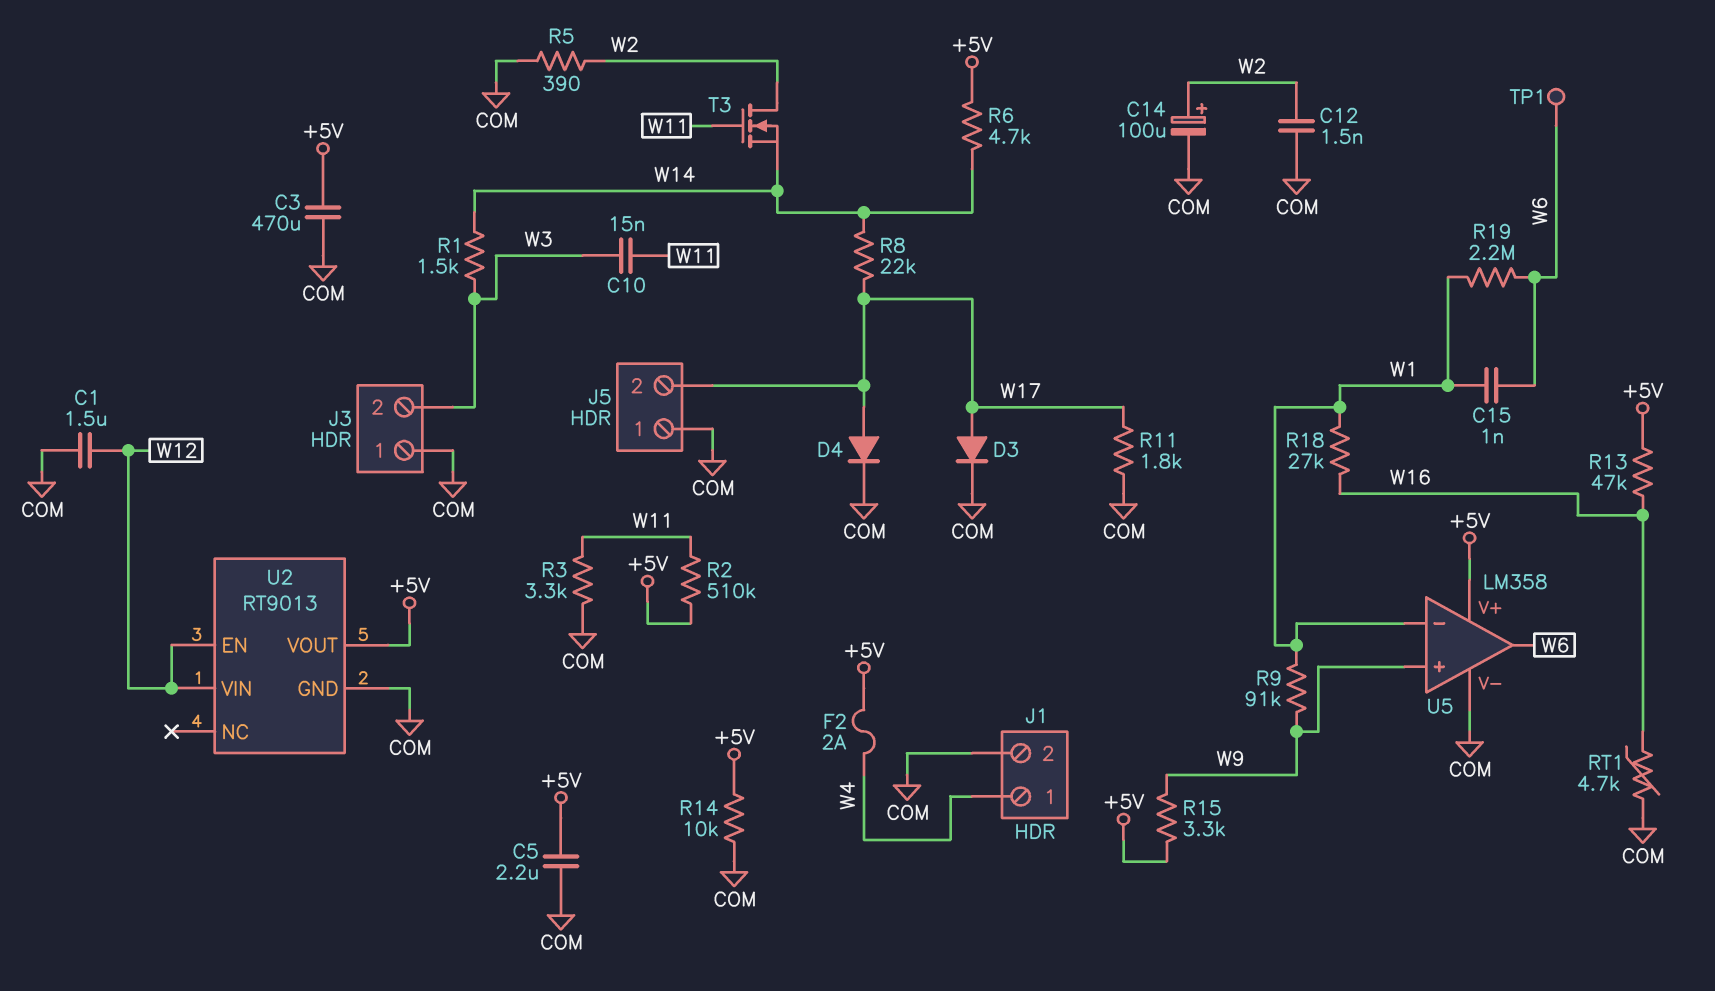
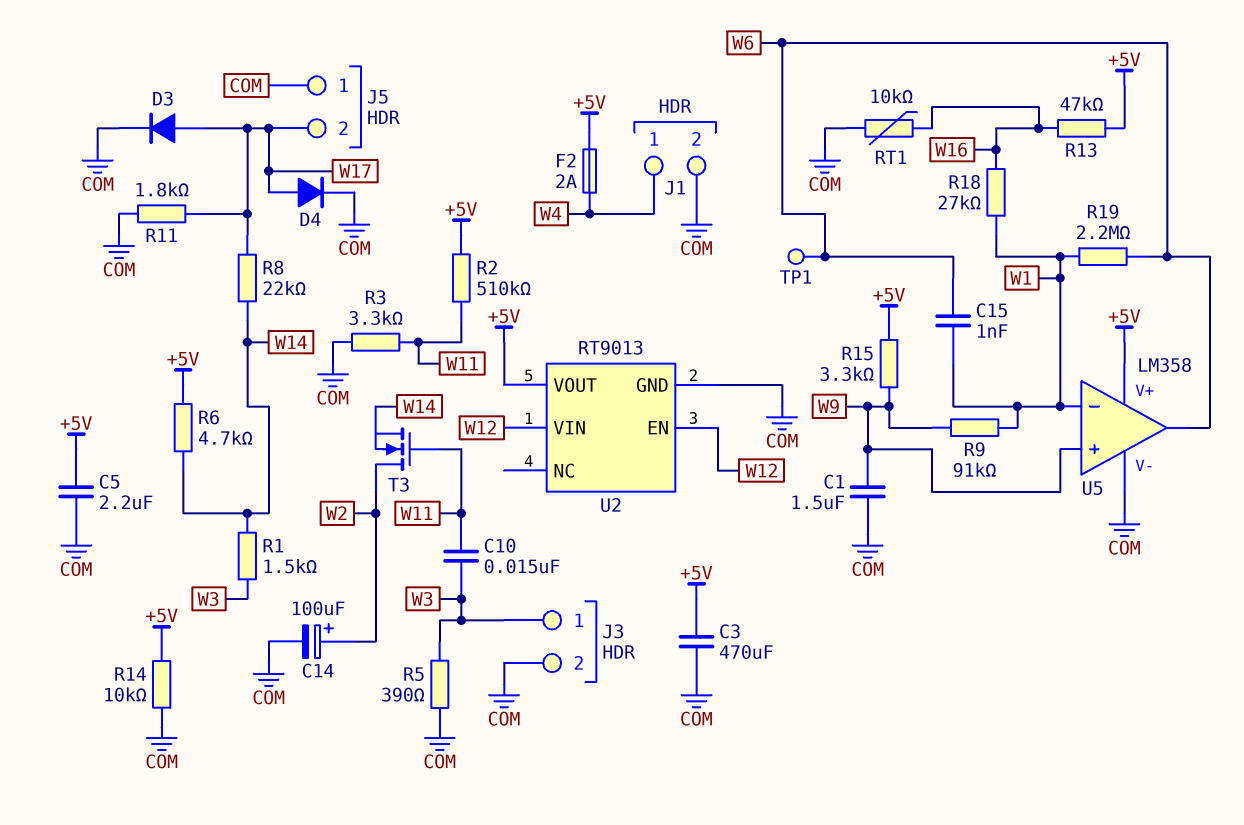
C1: 1.5uF (COM, W12) -> 1.5uF (COM, W9)
C12: 1.5nF (COM, W2) -> none
J3 pin 1: COM -> W3
J3 pin 2: W3 -> COM
R5: 390 (COM, W2) -> 390 (COM, W3)
RT1: 4.7k (COM, W16) -> 10k (COM, W16)

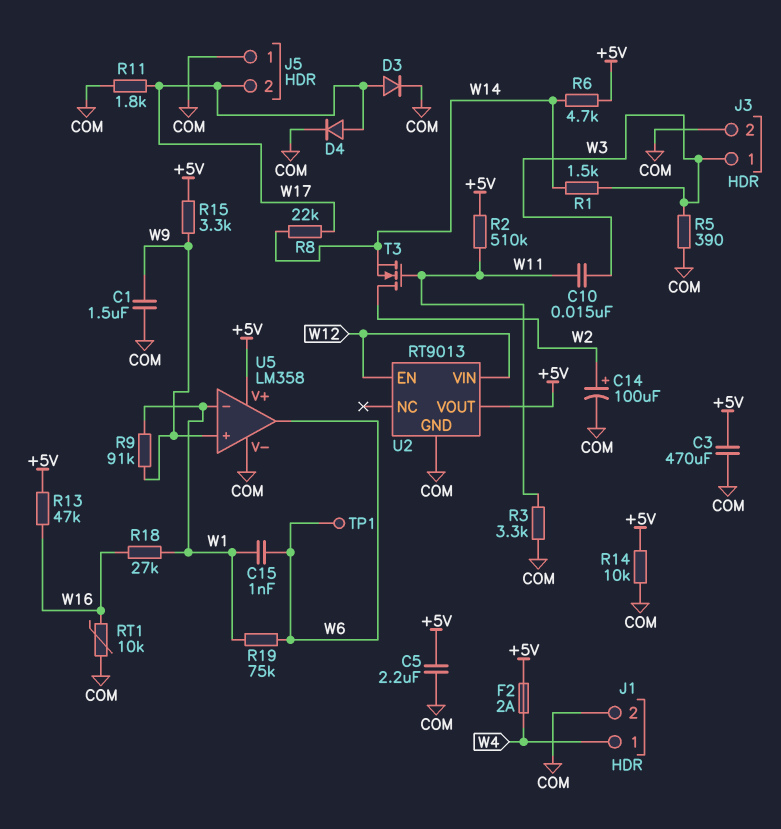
R19: 2.2M (W1, W6) -> 75k (W1, W6)

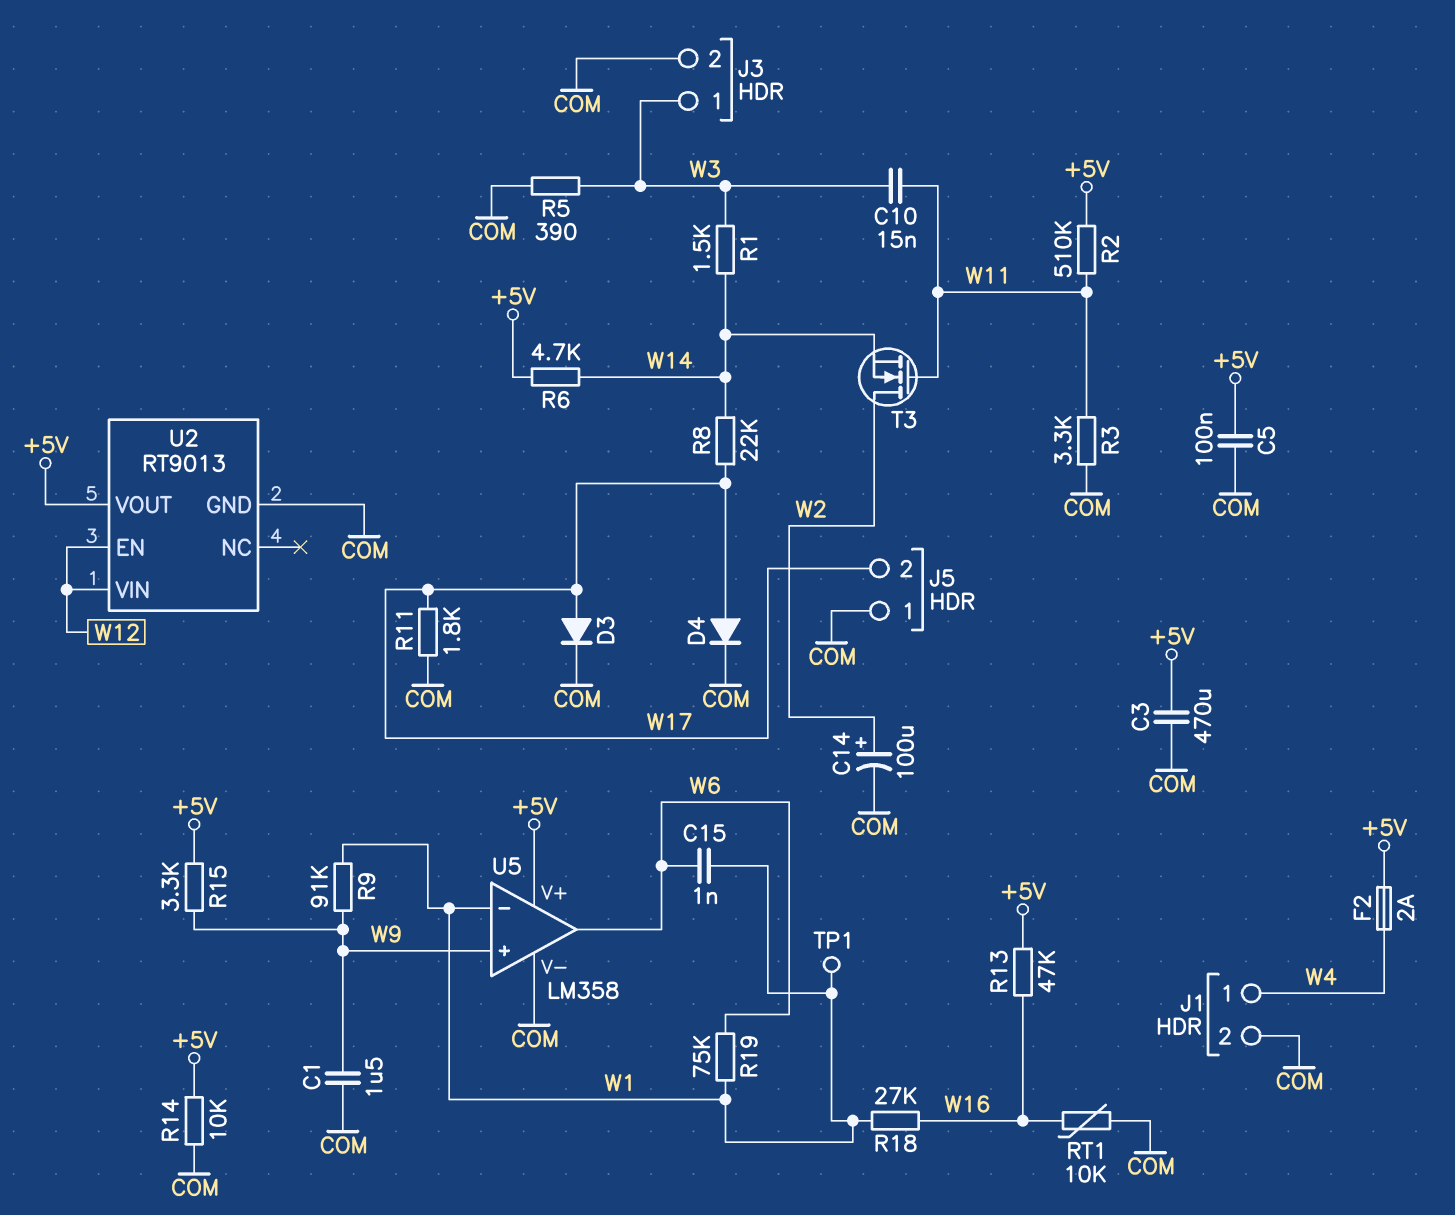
C5: 2.2uF (+5V, COM) -> 100nF (+5V, COM)
TP1: test point (W6) -> test point (W1)

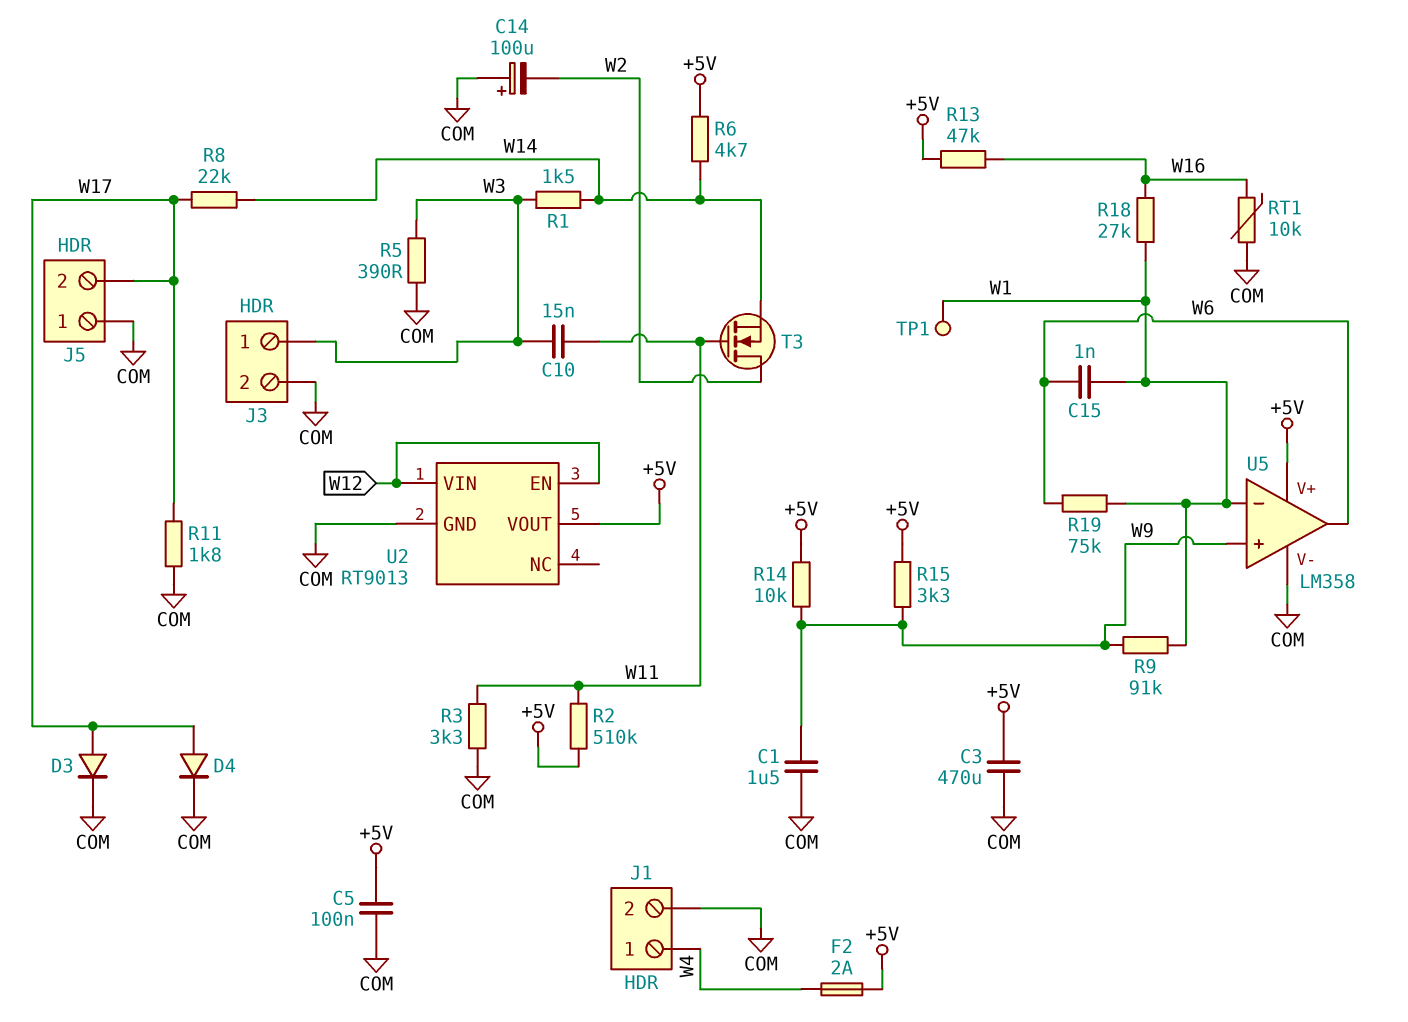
C14: 100uF (plus W2, minus COM) -> 100uF (plus COM, minus W2)
R14: 10k (+5V, COM) -> 10k (+5V, W9)

